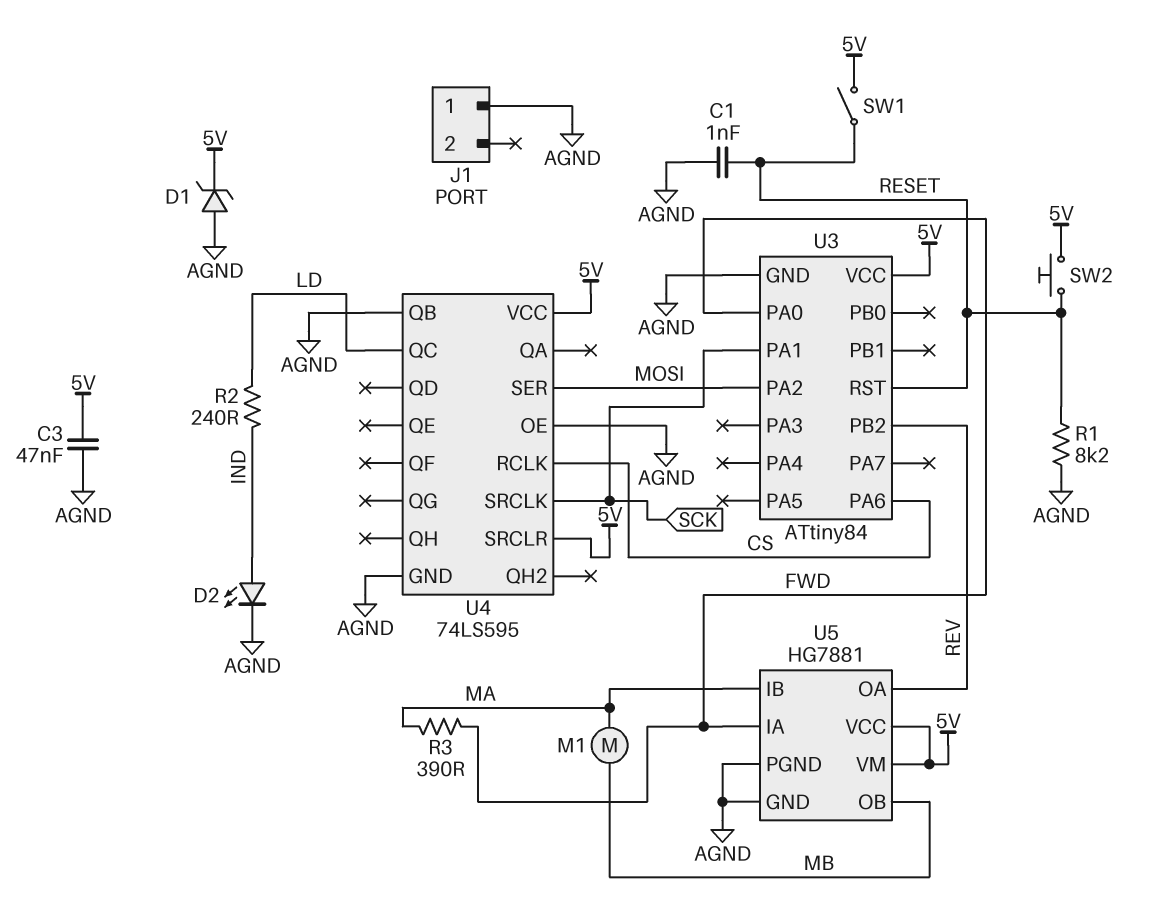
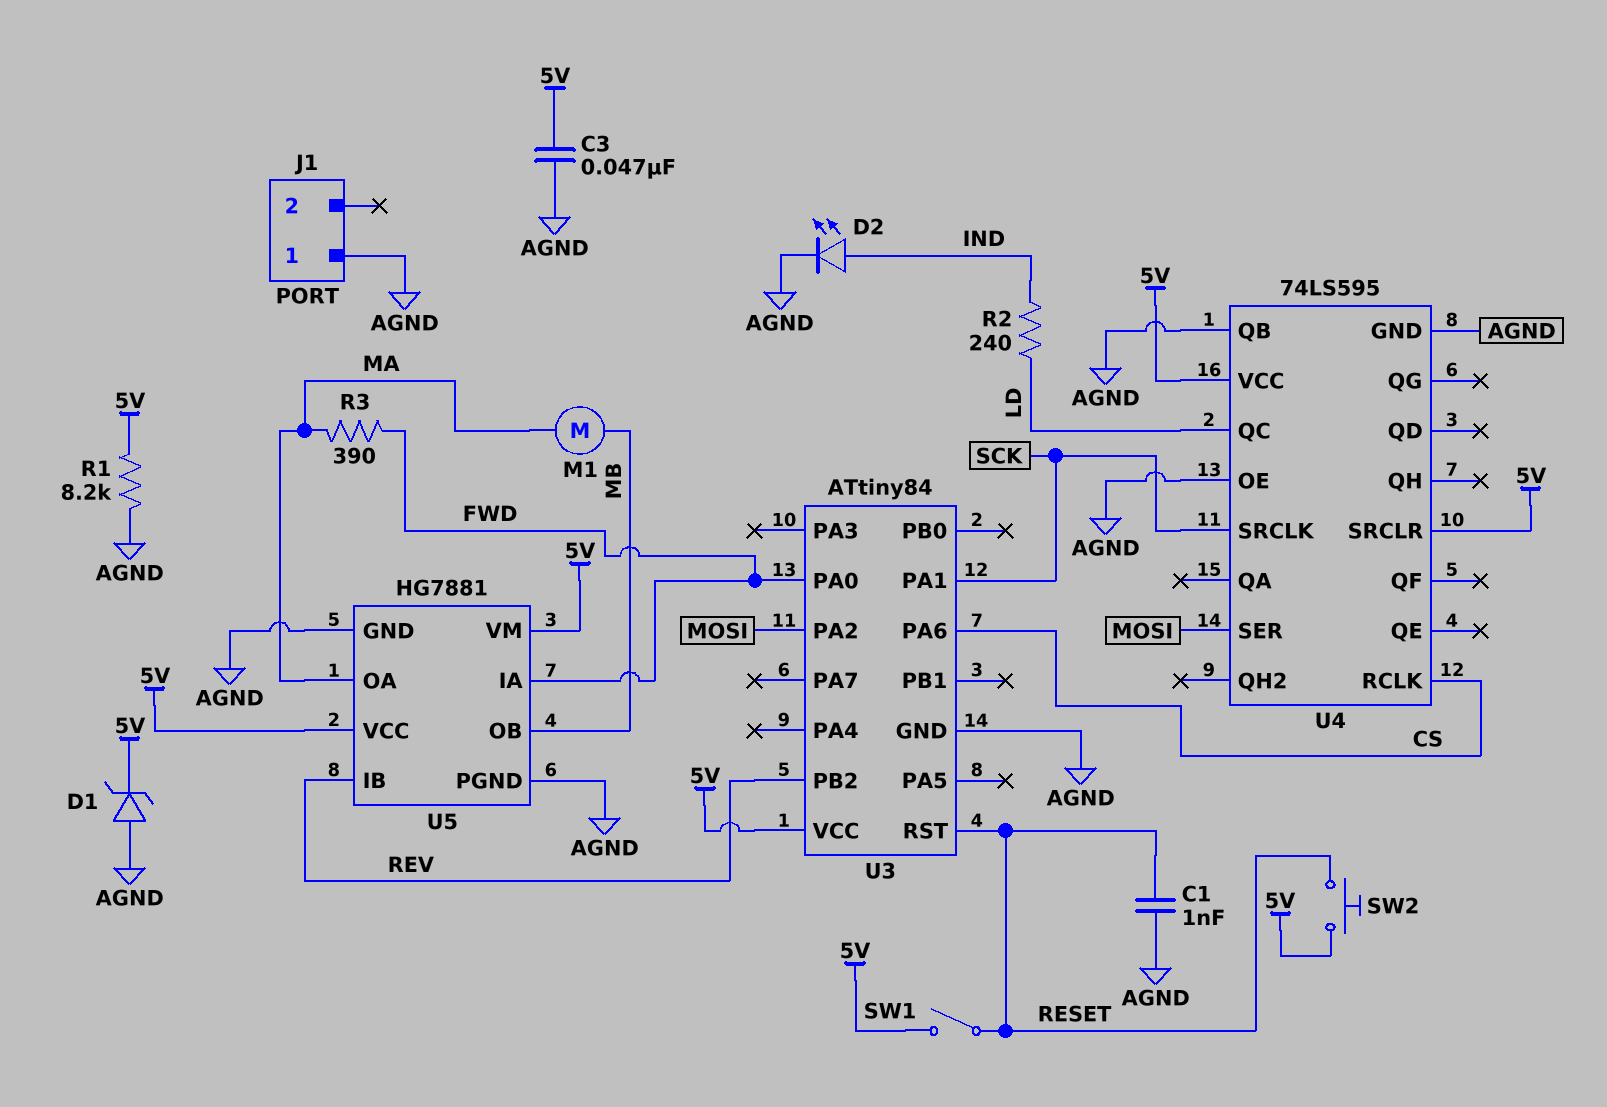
R1: 8.2k (AGND, RESET) -> 8.2k (5V, AGND)
U5 pin IB: MA -> REV
U5 pin OA: REV -> MA

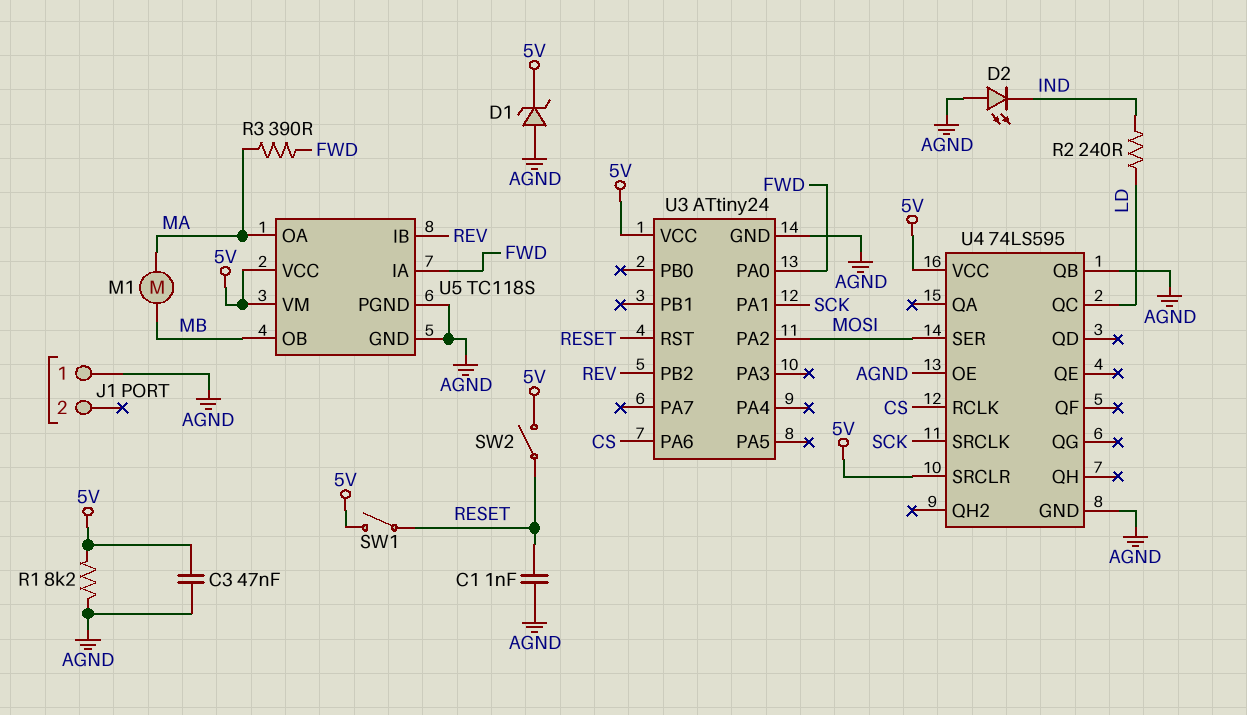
D2: LED (A IND, K AGND) -> LED (A AGND, K IND)
SW2: button (5V, RESET) -> switch (5V, RESET)
U3: ATtiny84 -> ATtiny24
U5: HG7881 -> TC118S

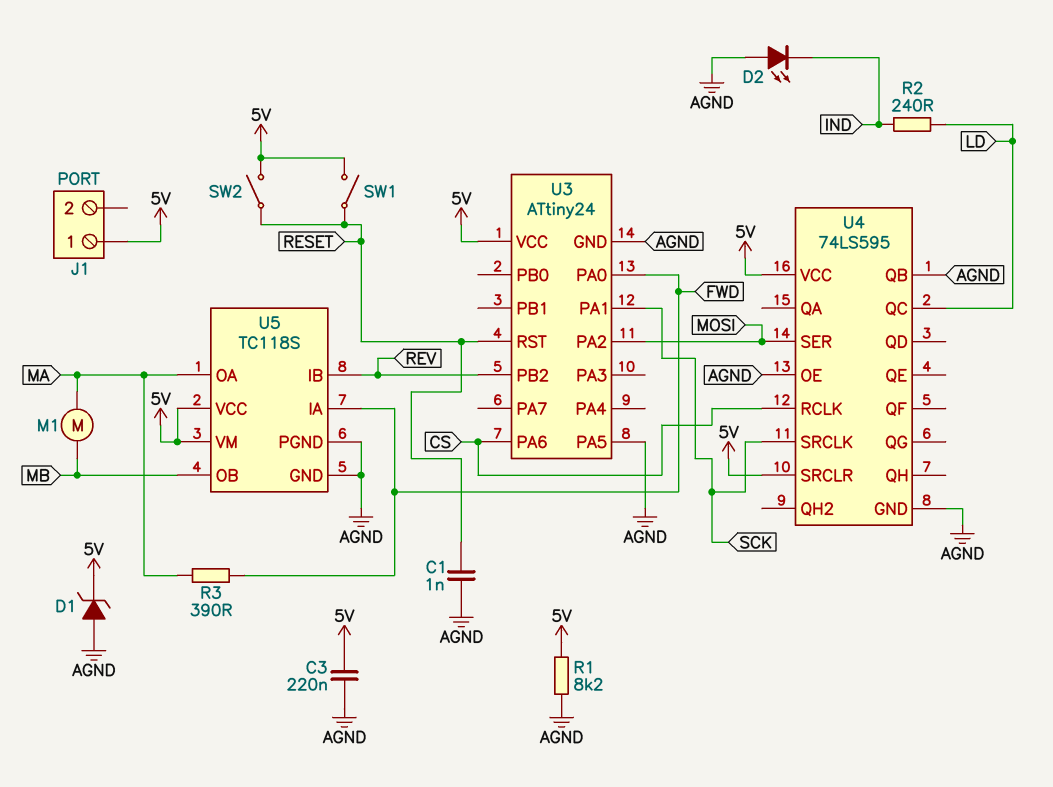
C3: 47nF (5V, AGND) -> 220nF (5V, AGND)
J1 pin 1: AGND -> 5V
U3 pin PA5: none -> AGND

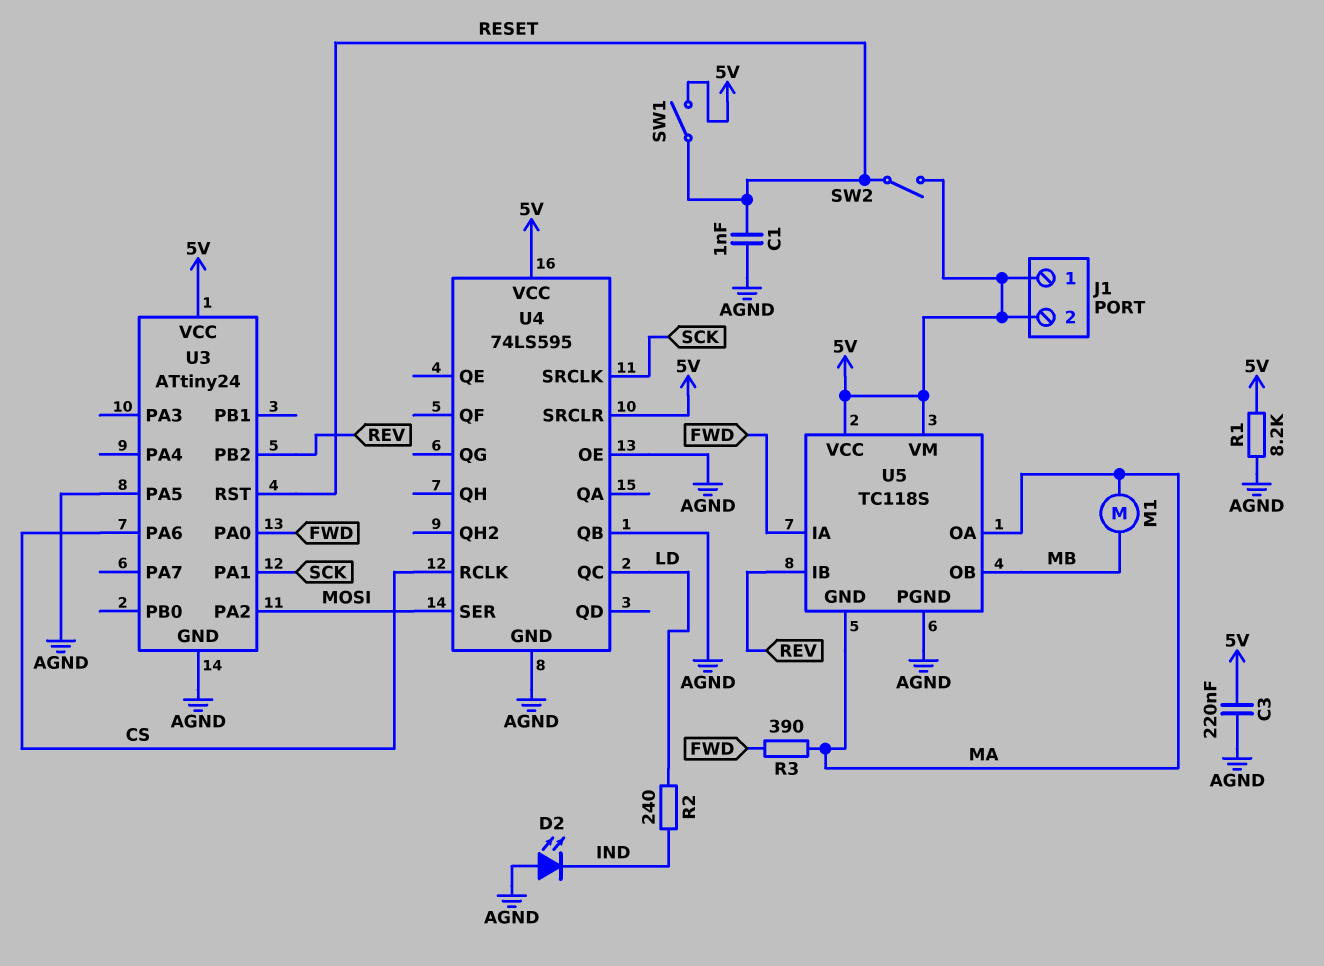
D1: zener (A AGND, K 5V) -> none
J1 pin 2: none -> 5V
U5 pin GND: AGND -> MA

